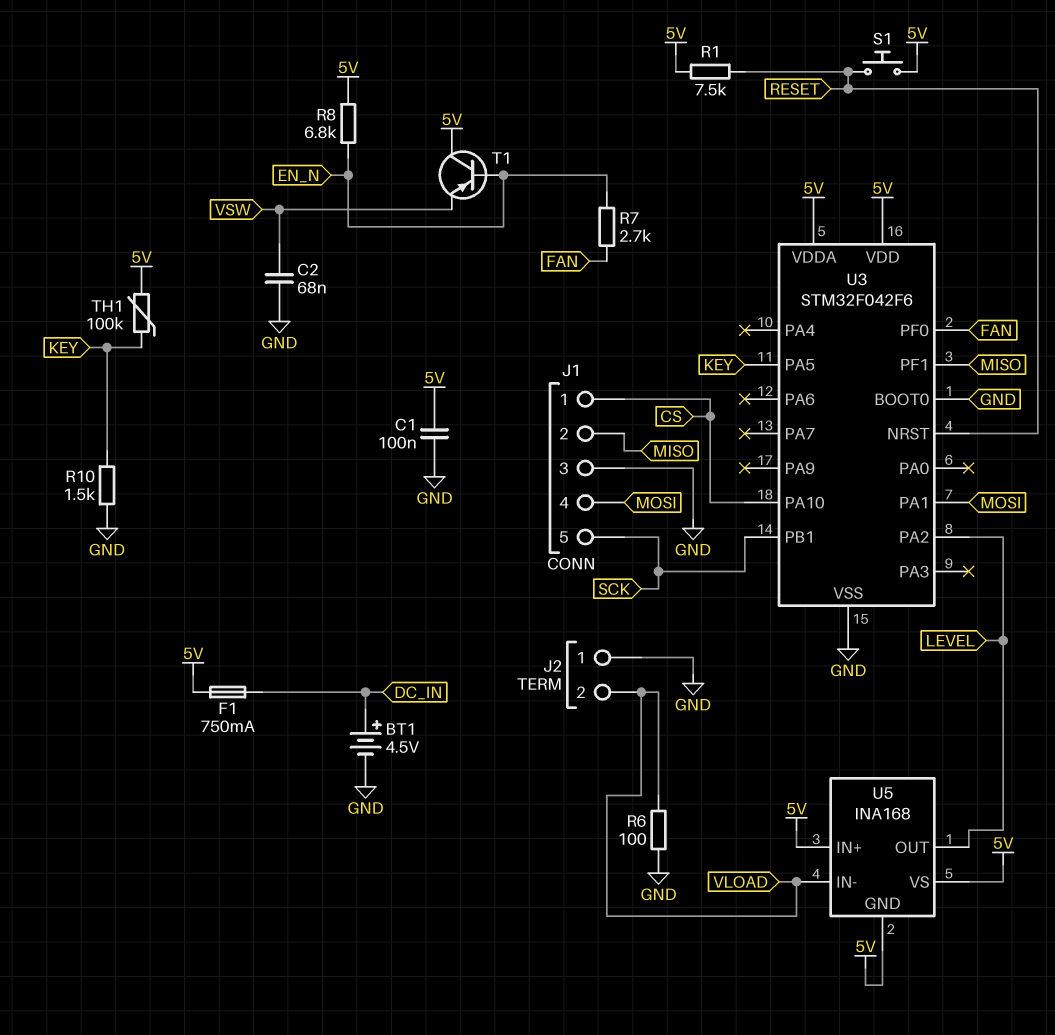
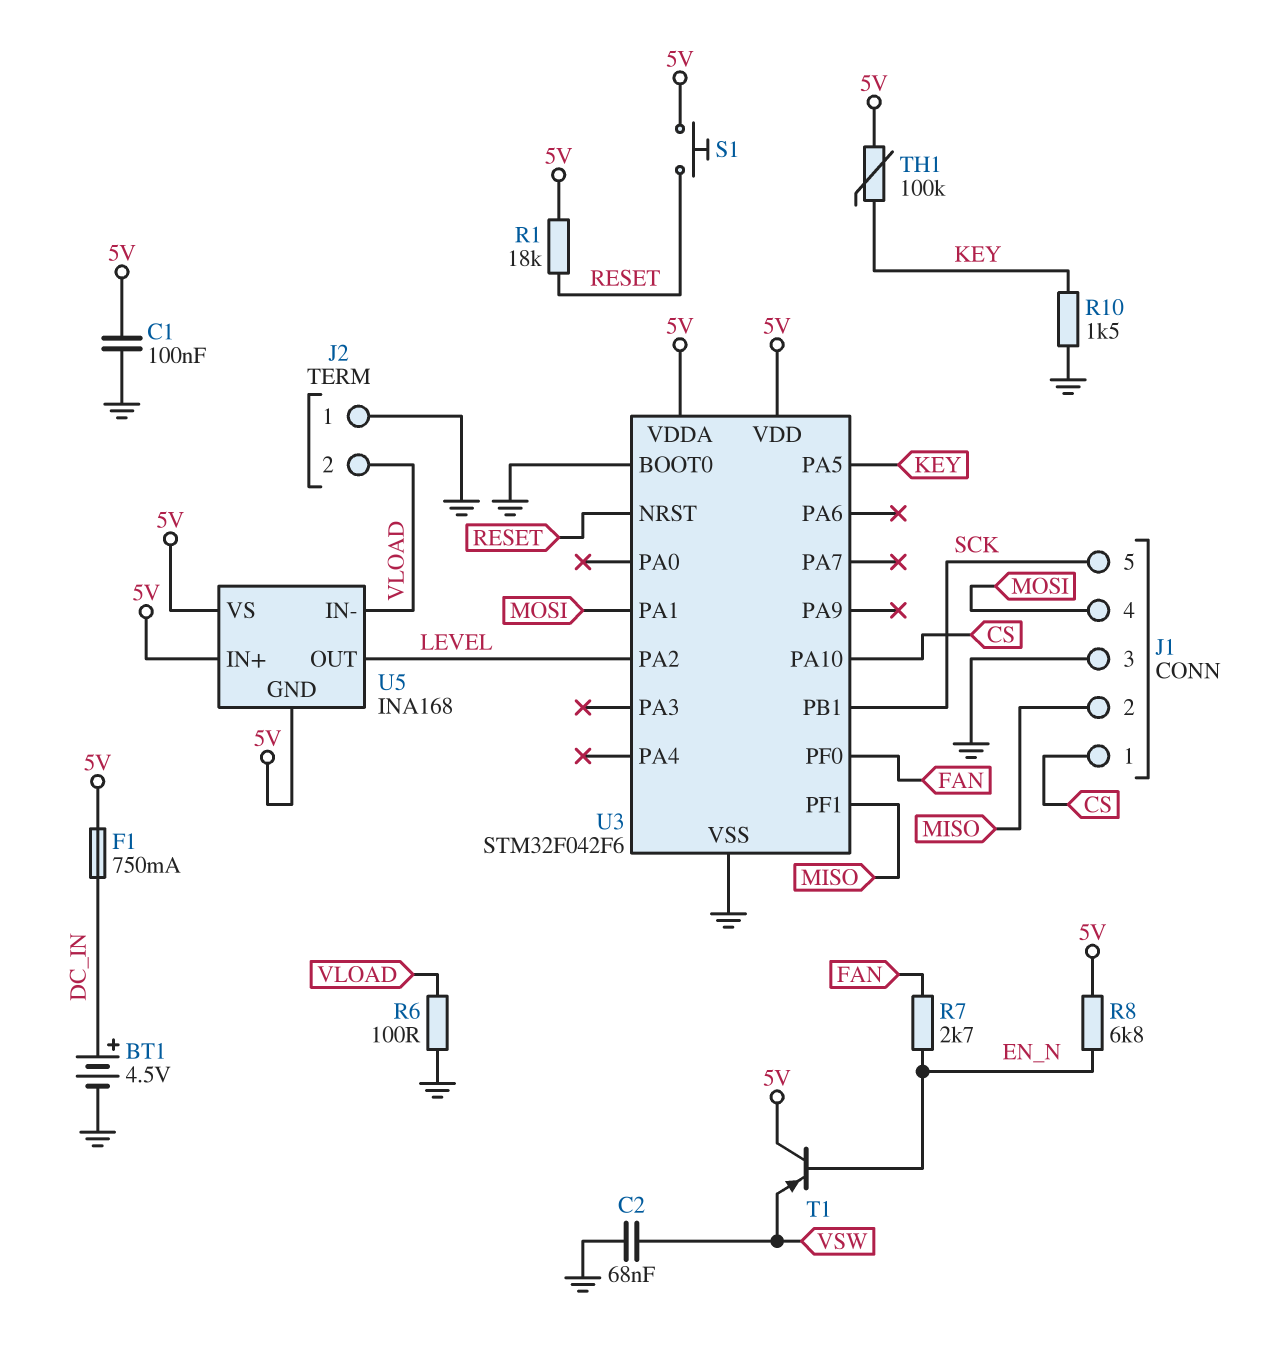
R1: 7.5k (5V, RESET) -> 18k (5V, RESET)

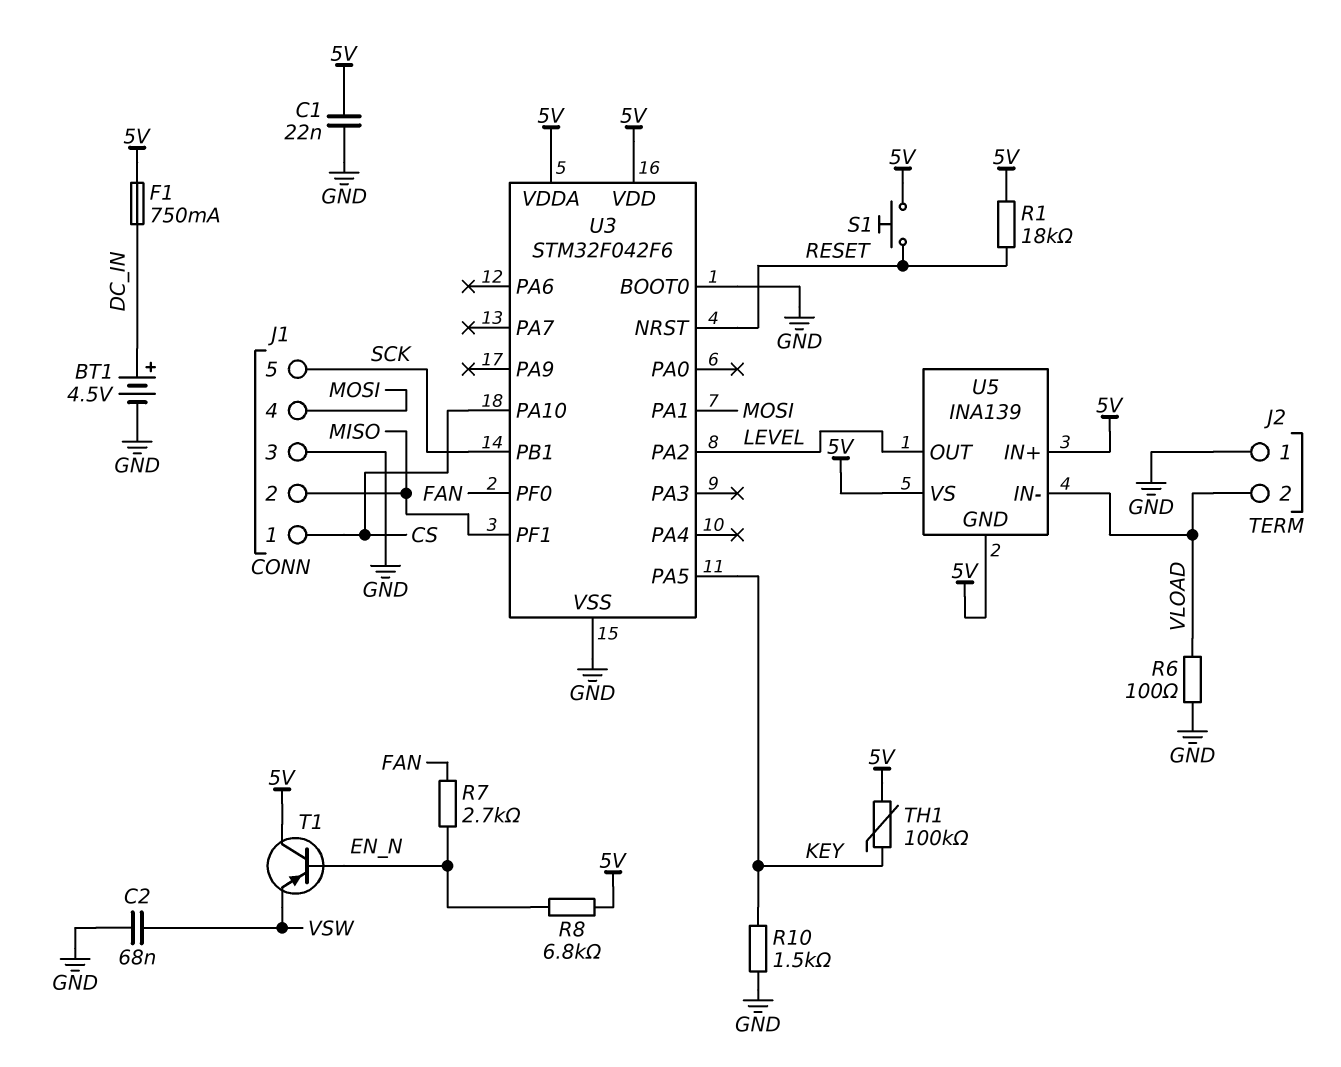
C1: 100nF (5V, GND) -> 22nF (5V, GND)
U5: INA168 -> INA139

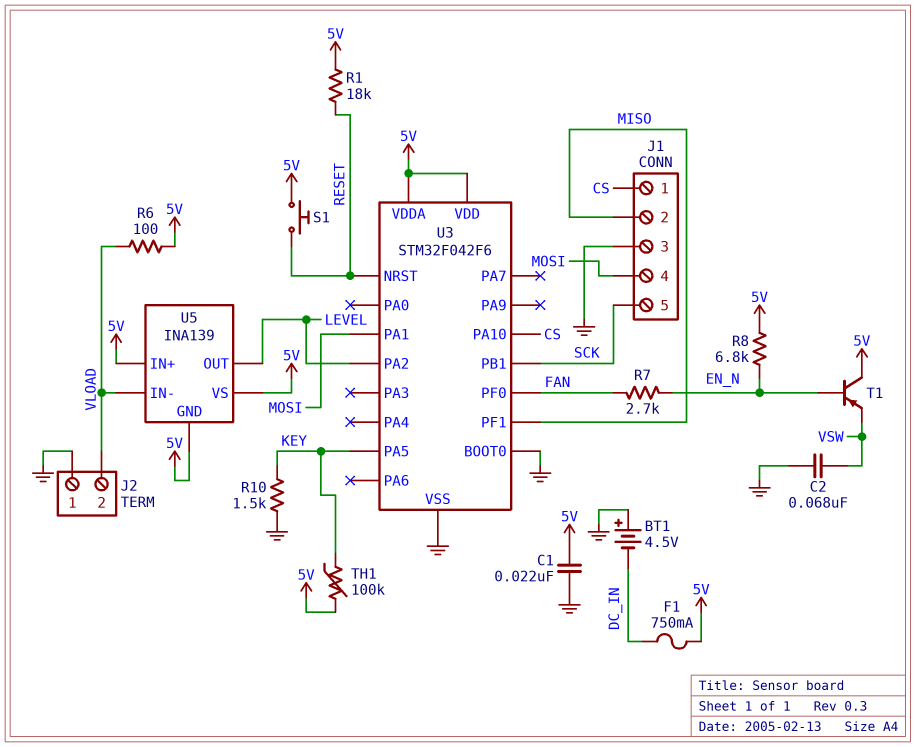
BT1: 4.5V (plus DC_IN, minus GND) -> 4.5V (plus GND, minus DC_IN)
R6: 100 (GND, VLOAD) -> 100 (5V, VLOAD)

